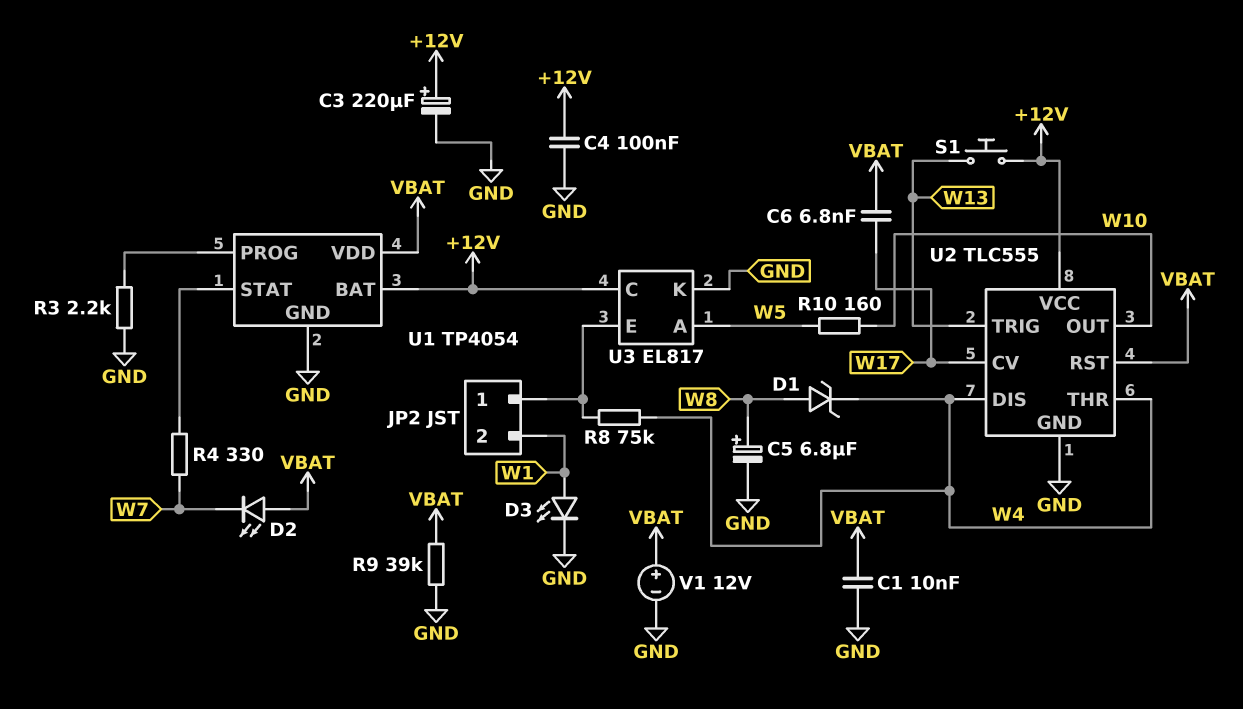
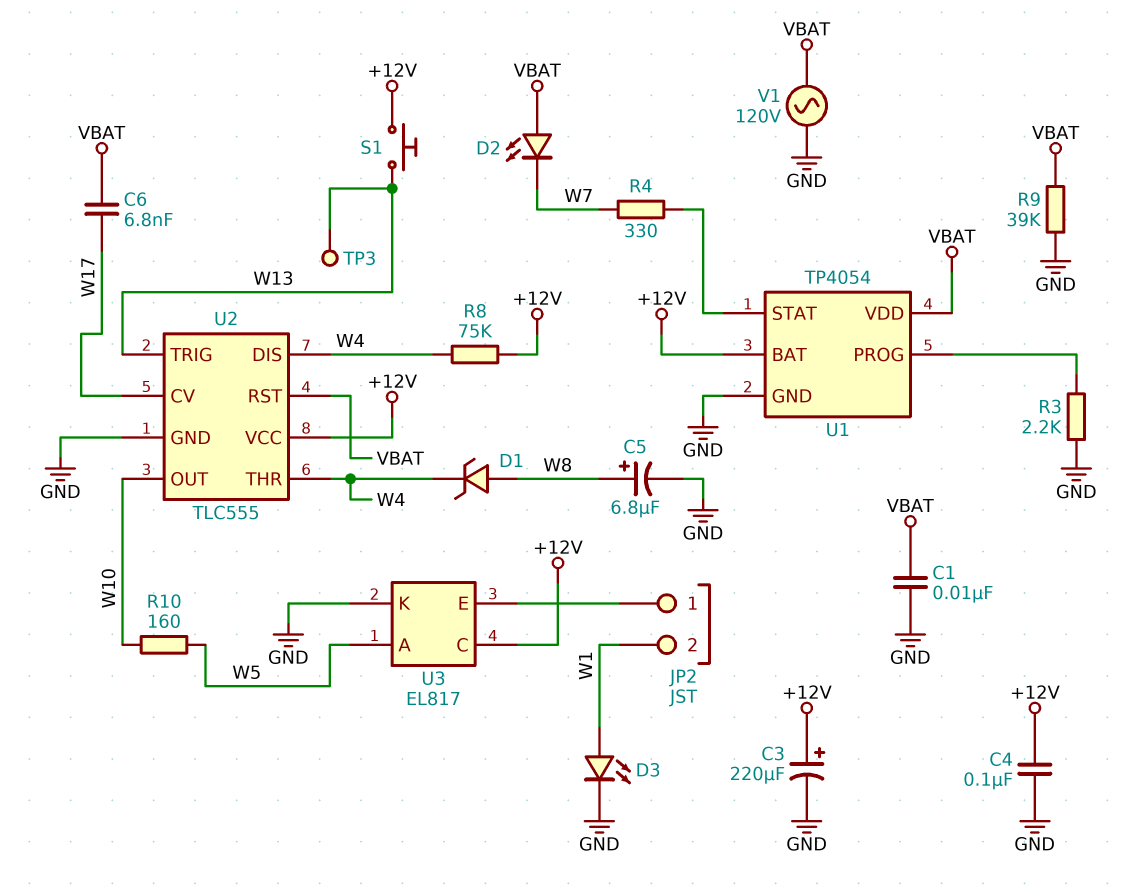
R8: 75k (JP2/1, W4) -> 75k (+12V, W4)
TP3: none -> test point (W13)
V1: 12V (plus VBAT, minus GND) -> AC 120V (GND, VBAT)

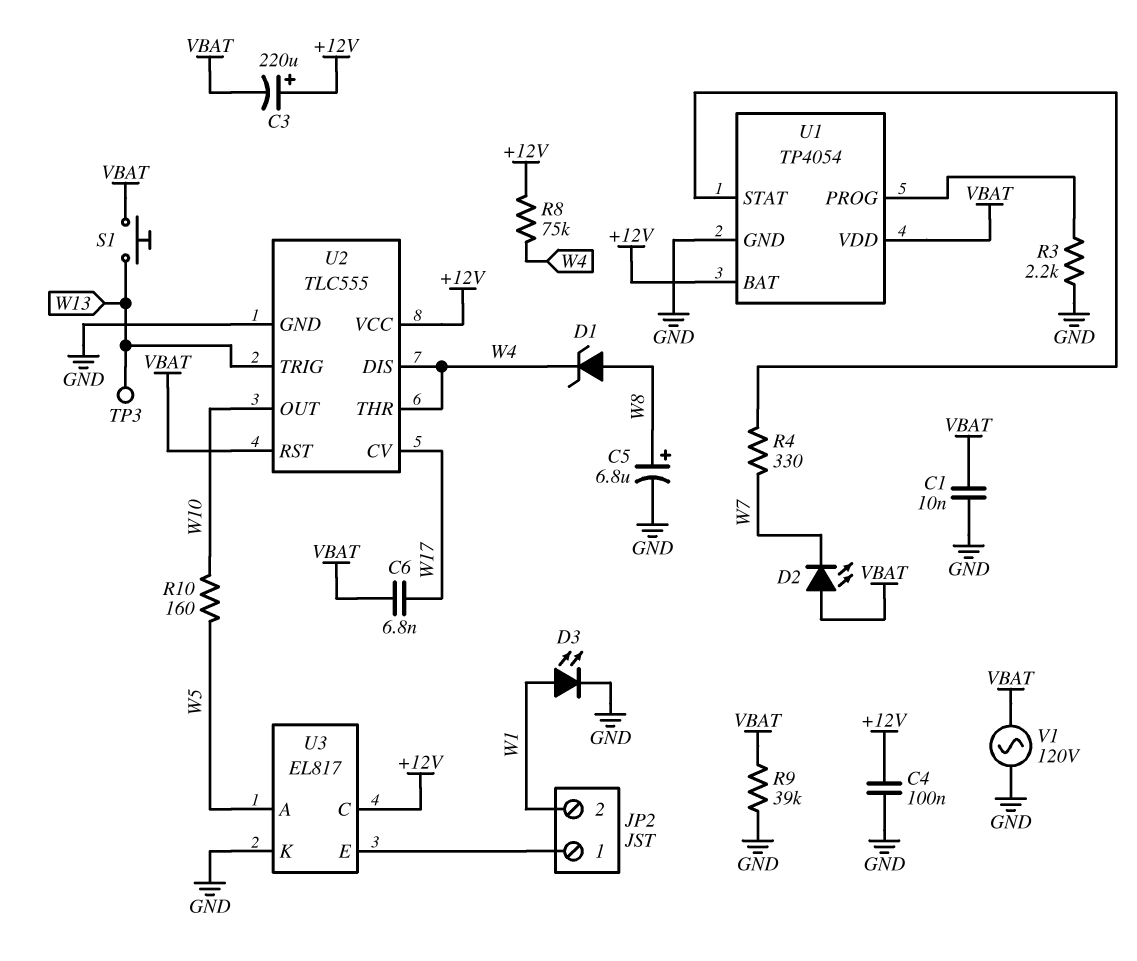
C3: 220uF (plus +12V, minus GND) -> 220uF (plus +12V, minus VBAT)
S1: button (+12V, W13) -> button (VBAT, W13)

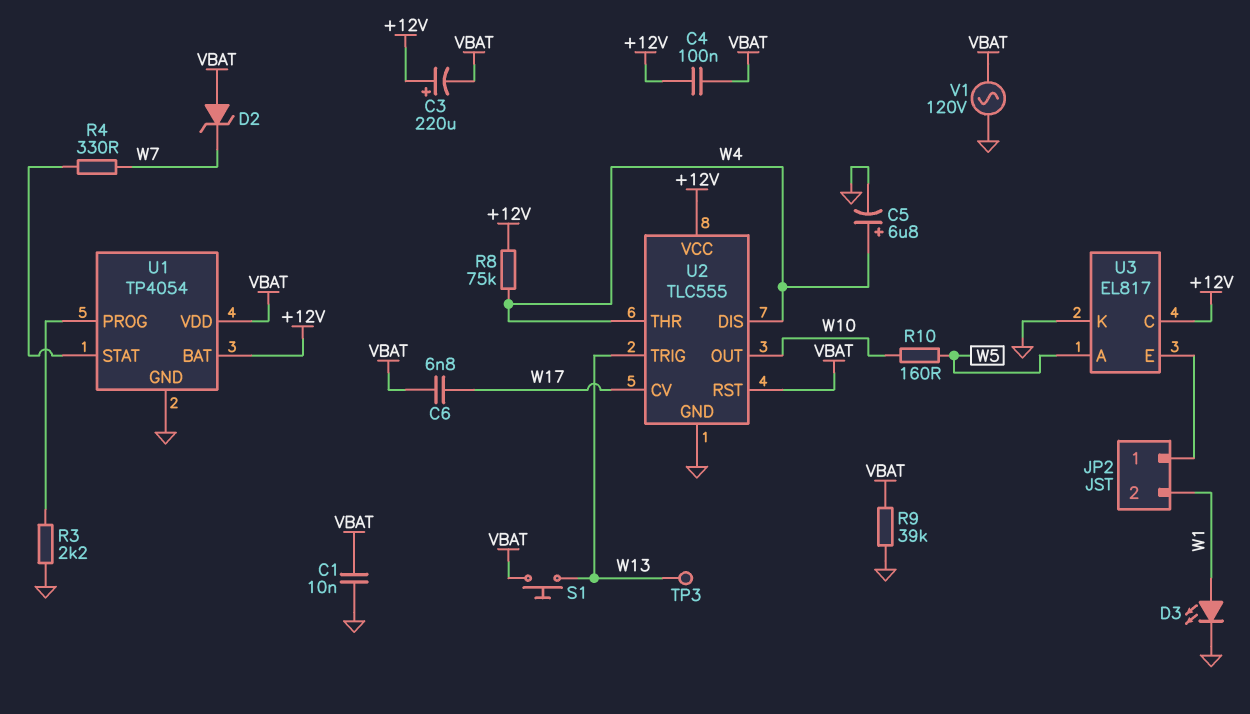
C4: 100nF (+12V, GND) -> 100nF (+12V, VBAT)
C5: 6.8uF (plus W8, minus GND) -> 6.8uF (plus W4, minus GND)
D1: zener (A W8, K W4) -> none
D2: LED (A VBAT, K W7) -> zener (A VBAT, K W7)

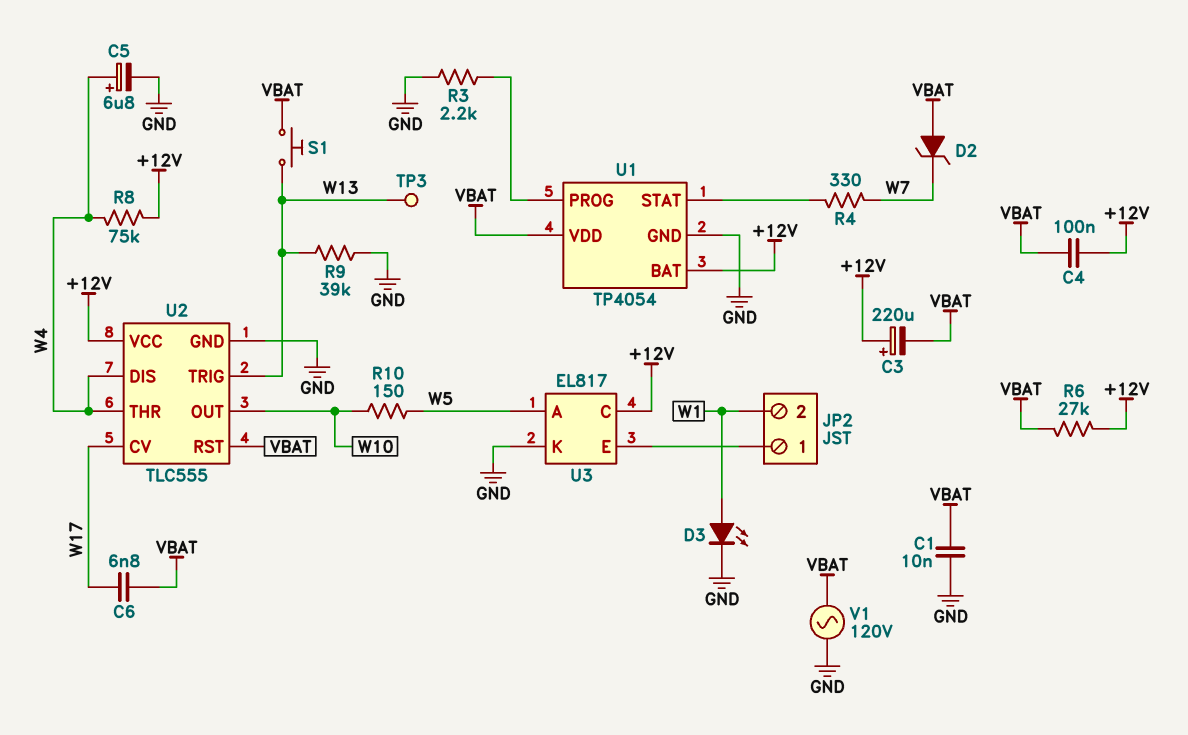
R6: none -> 27k (+12V, VBAT)
R9: 39k (GND, VBAT) -> 39k (GND, W13)
R10: 160 (W5, W10) -> 150 (W5, W10)

